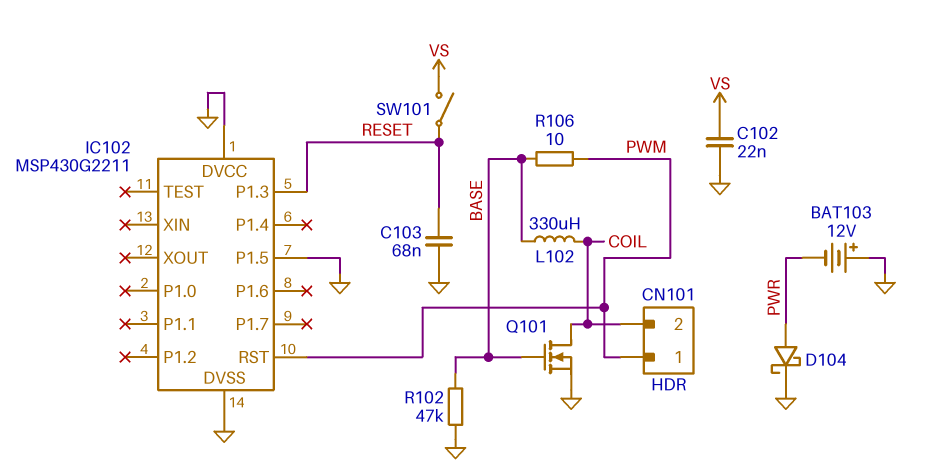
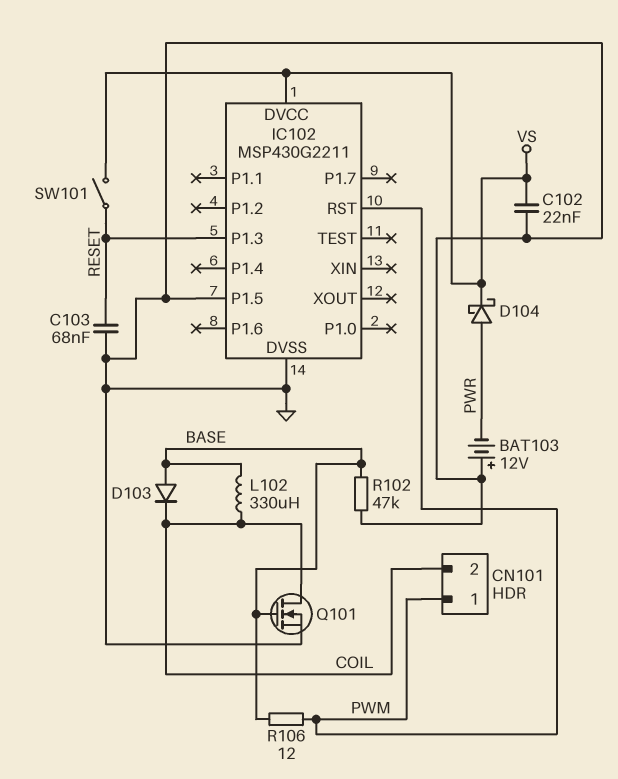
D103: none -> diode (A BASE, K COIL)
D104: schottky (A PWR, K GND) -> schottky (A PWR, K VS)
IC102 pin DVCC: GND -> VS
R106: 10 (BASE, PWM) -> 12 (BASE, PWM)

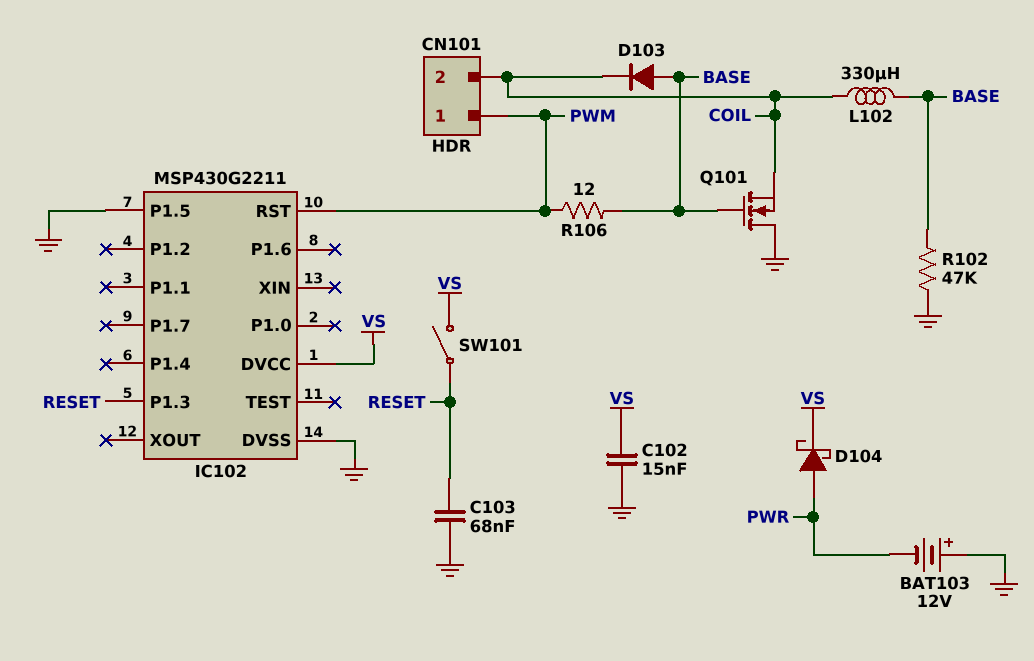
C102: 22nF (GND, VS) -> 15nF (GND, VS)
Q101: NMOS (G BASE, D COIL, S GND) -> NMOS (G BASE, D GND, S COIL)

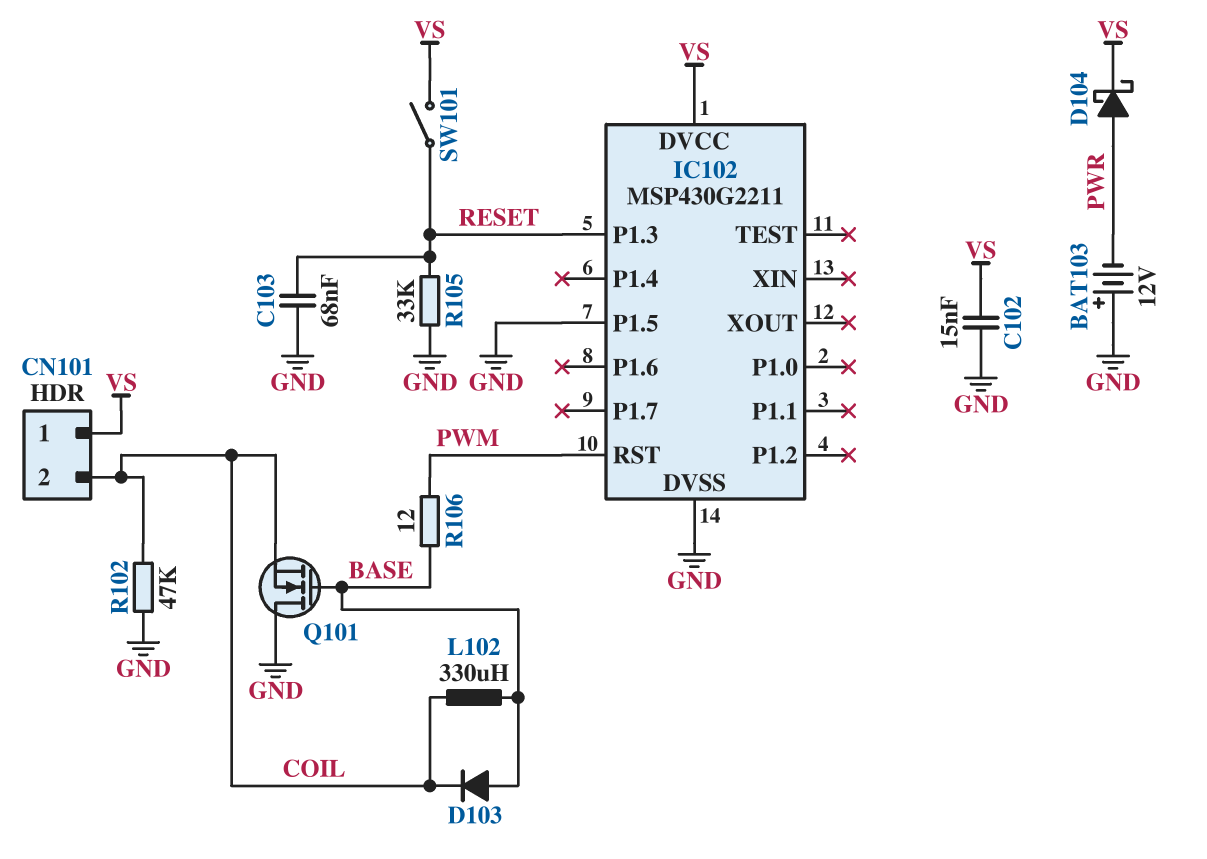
CN101 pin 1: PWM -> VS
R102: 47k (BASE, GND) -> 47k (COIL, GND)
R105: none -> 33k (GND, RESET)

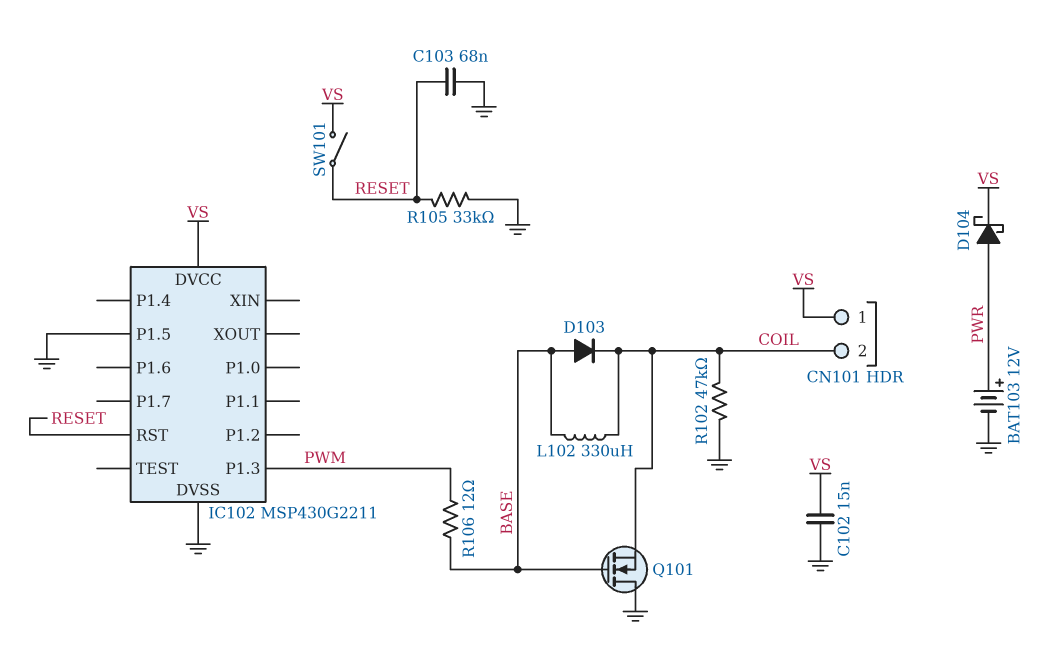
BAT103: 12V (plus GND, minus PWR) -> 12V (plus PWR, minus GND)
IC102 pin P1.3: RESET -> PWM
IC102 pin RST: PWM -> RESET

